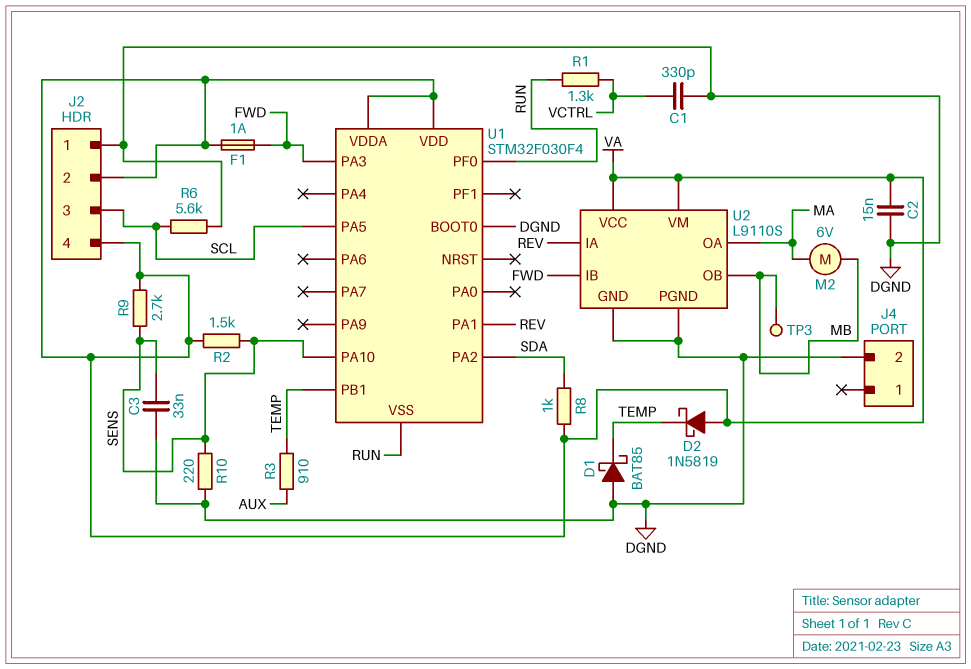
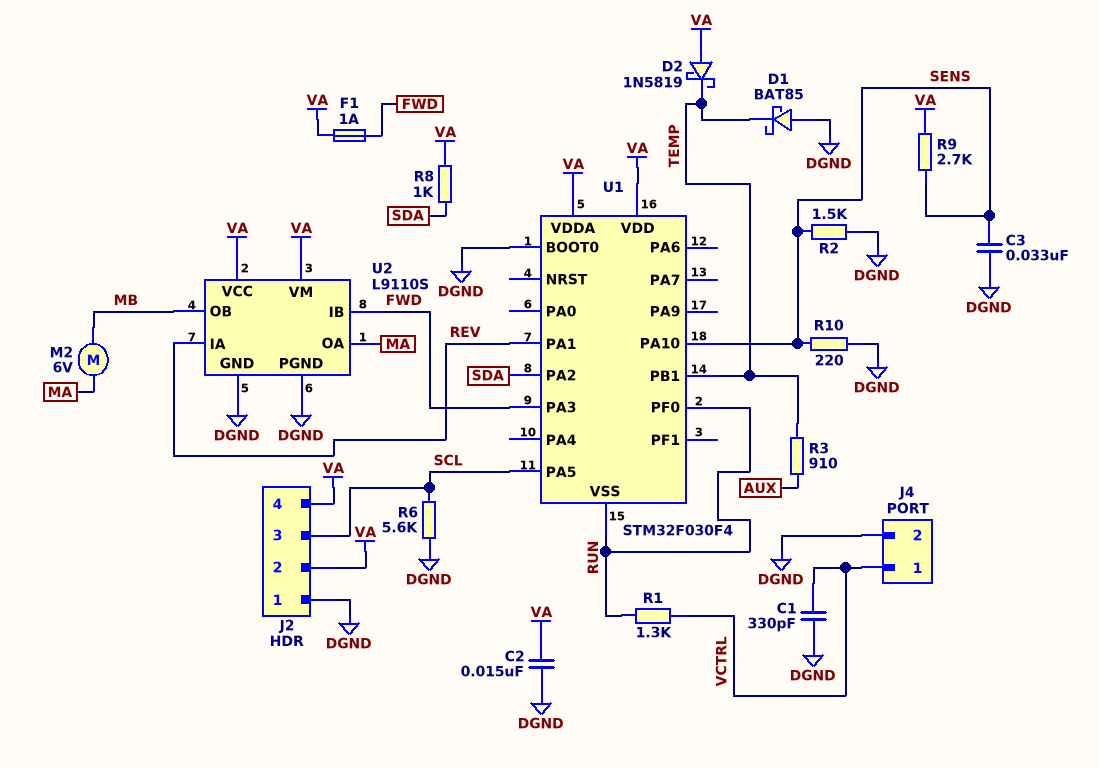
J4 pin 1: none -> VCTRL
R2: 1.5k (SENS, VA) -> 1.5k (DGND, SENS)
TP3: test point (MB) -> none

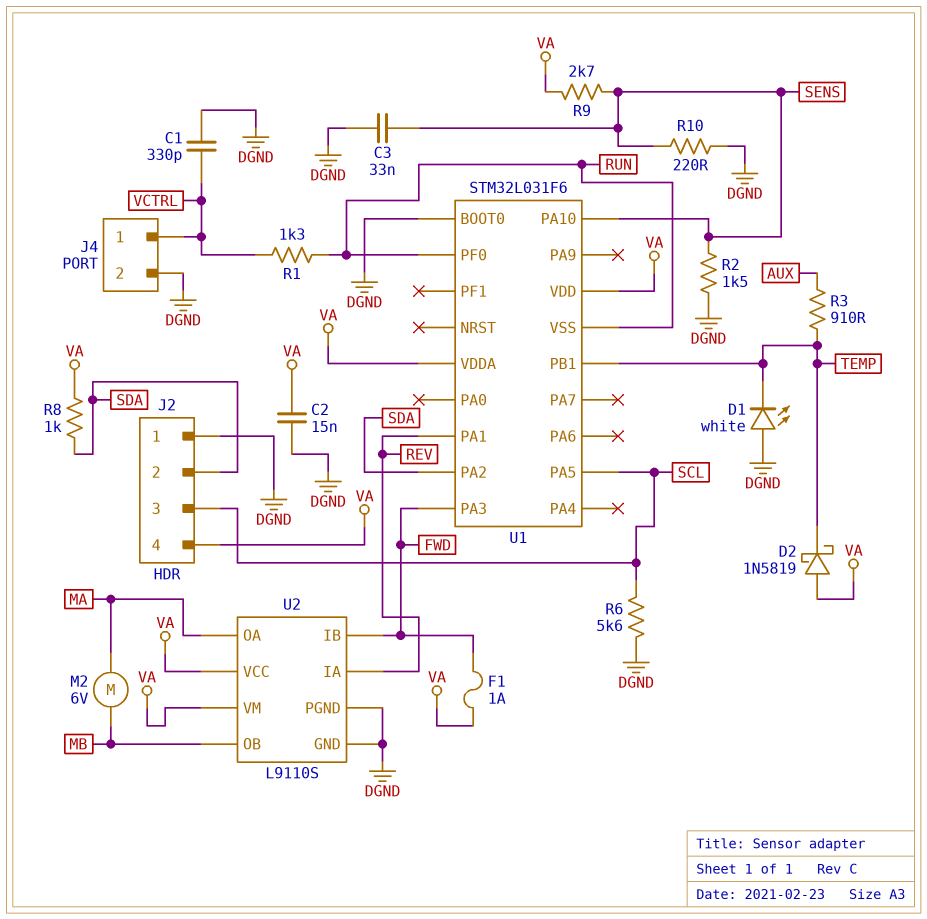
D1: schottky BAT85 (A DGND, K TEMP) -> LED white (A DGND, K TEMP)
J2 pin 2: VA -> SDA
U1: STM32F030F4 -> STM32L031F6

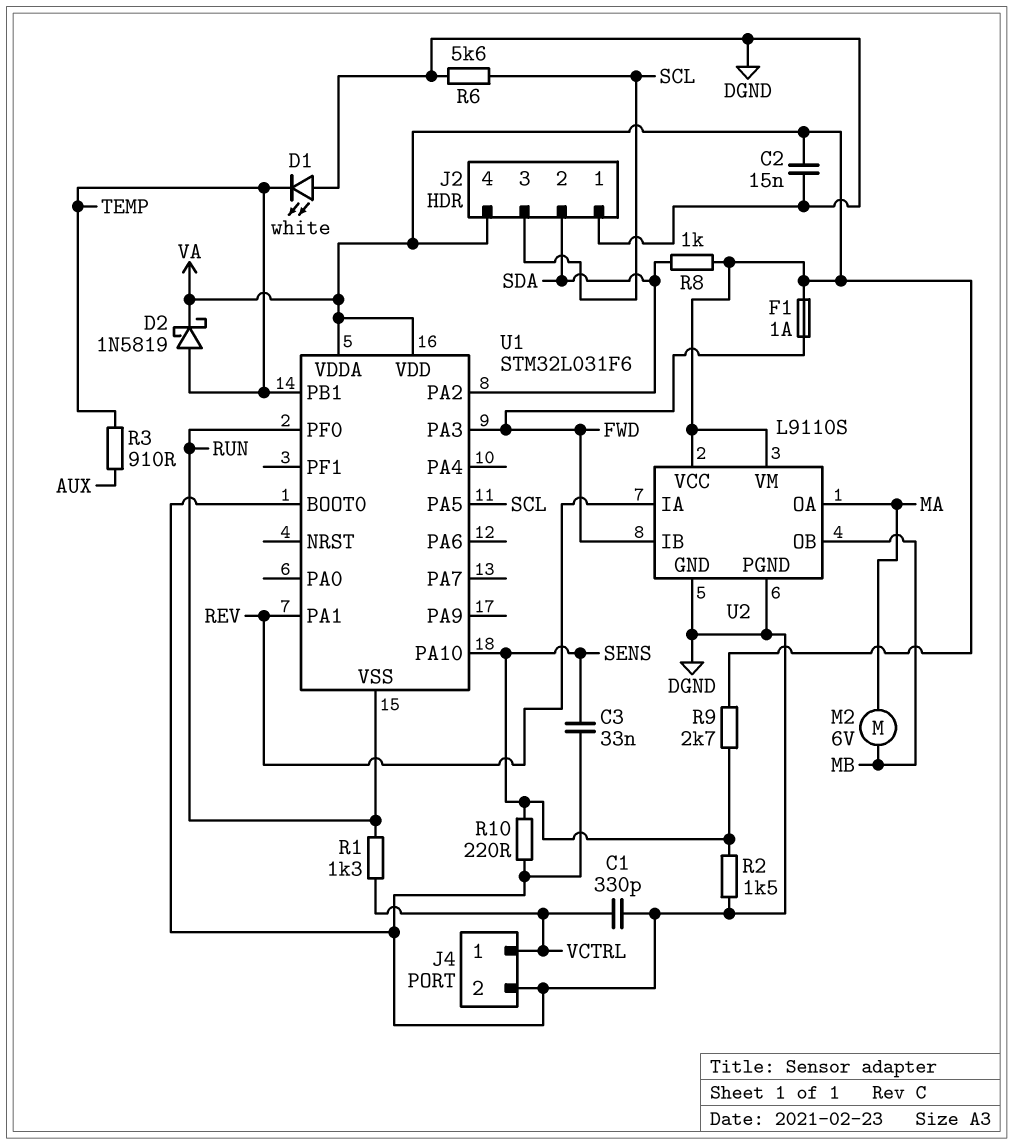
D2: schottky 1N5819 (A VA, K TEMP) -> schottky 1N5819 (A TEMP, K VA)

